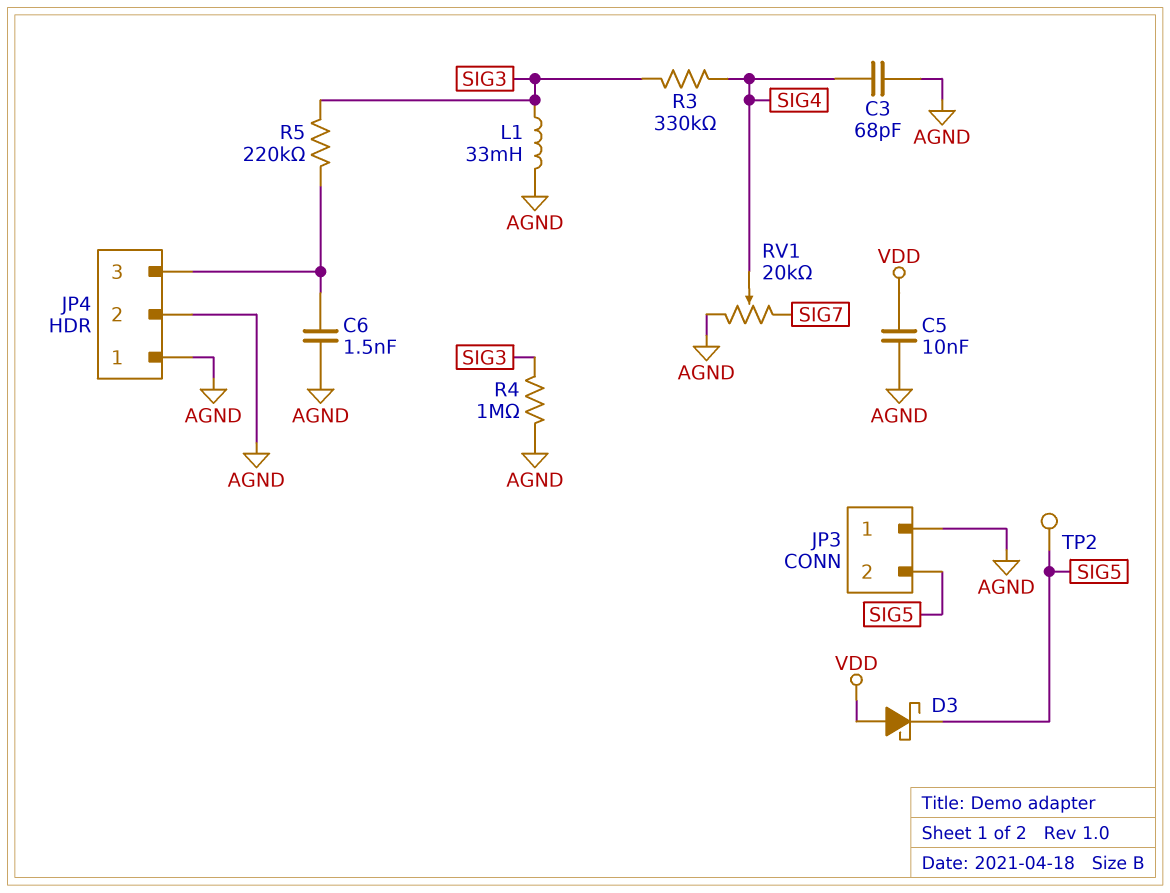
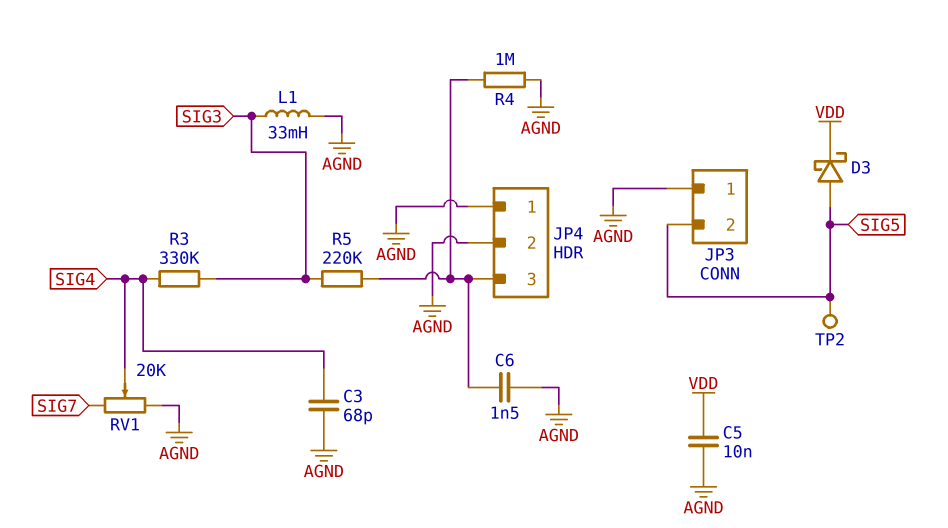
D3: schottky (A VDD, K SIG5) -> schottky (A SIG5, K VDD)
R4: 1M (AGND, SIG3) -> 1M (AGND, JP4/3)

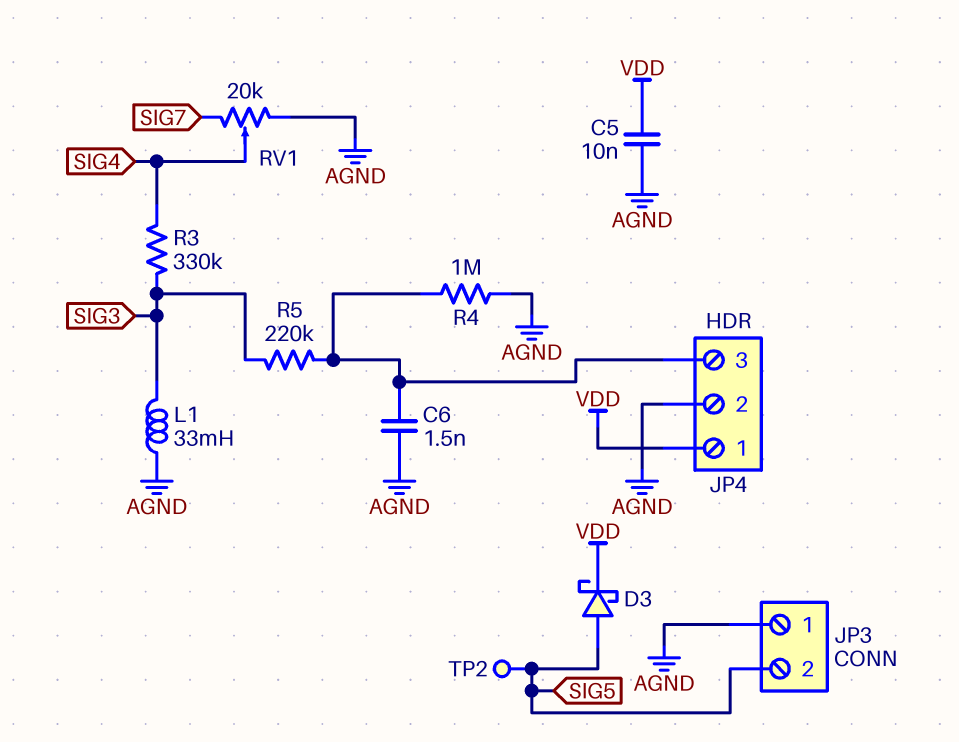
C3: 68pF (AGND, SIG4) -> none
JP4 pin 1: AGND -> VDD

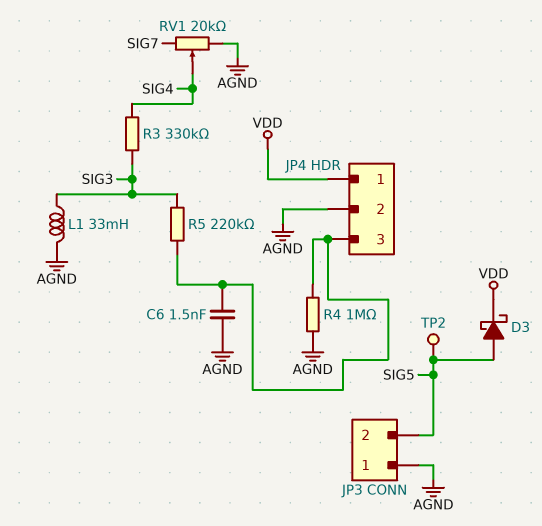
C5: 10nF (AGND, VDD) -> none

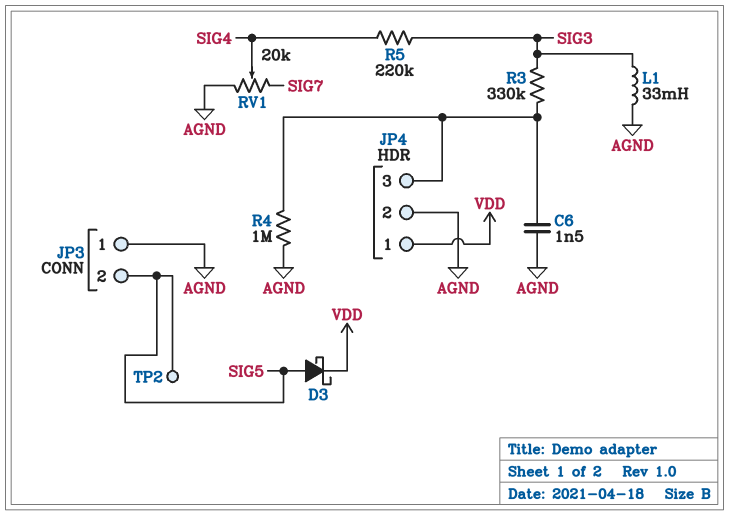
R3: 330k (SIG3, SIG4) -> 330k (JP4/3, SIG3)
R5: 220k (JP4/3, SIG3) -> 220k (SIG3, SIG4)

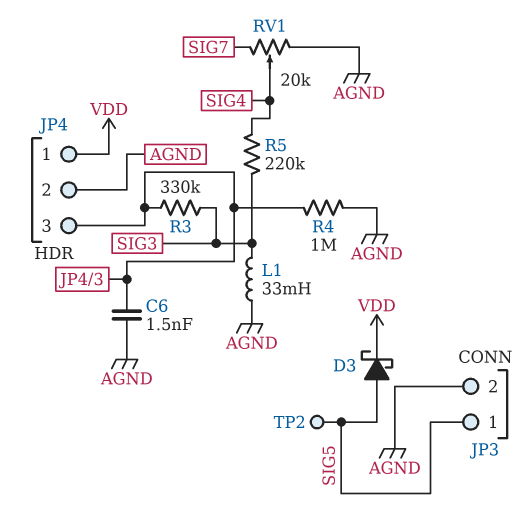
JP3 pin 1: AGND -> SIG5
JP3 pin 2: SIG5 -> AGND

